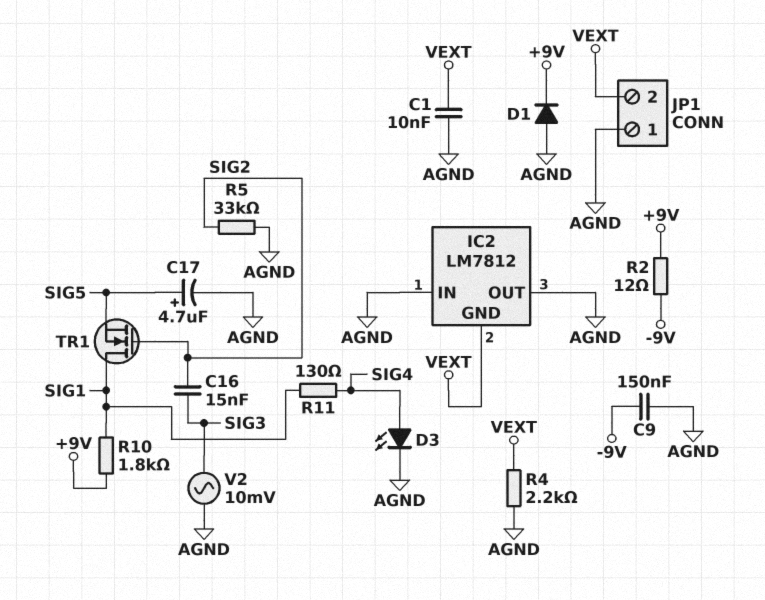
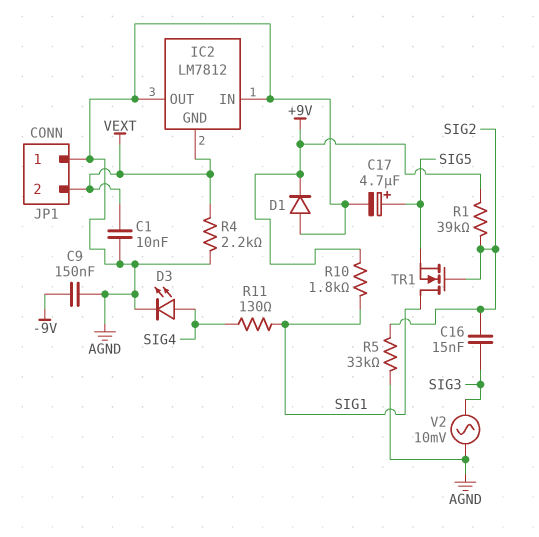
R1: none -> 39k (+9V, SIG2)
R2: 12 (+9V, -9V) -> none

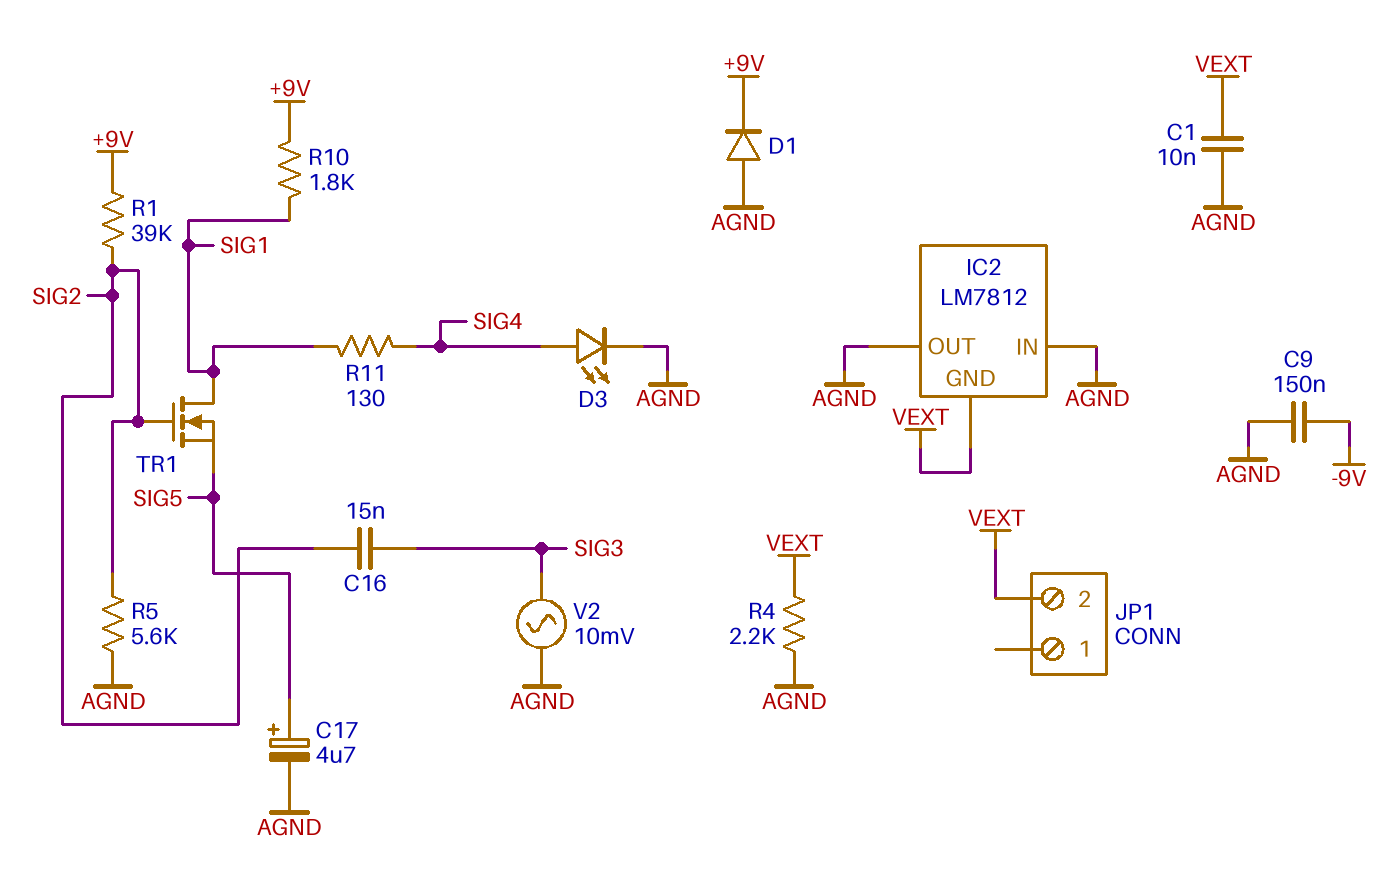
JP1 pin 1: AGND -> none
R5: 33k (AGND, SIG2) -> 5.6k (AGND, SIG2)

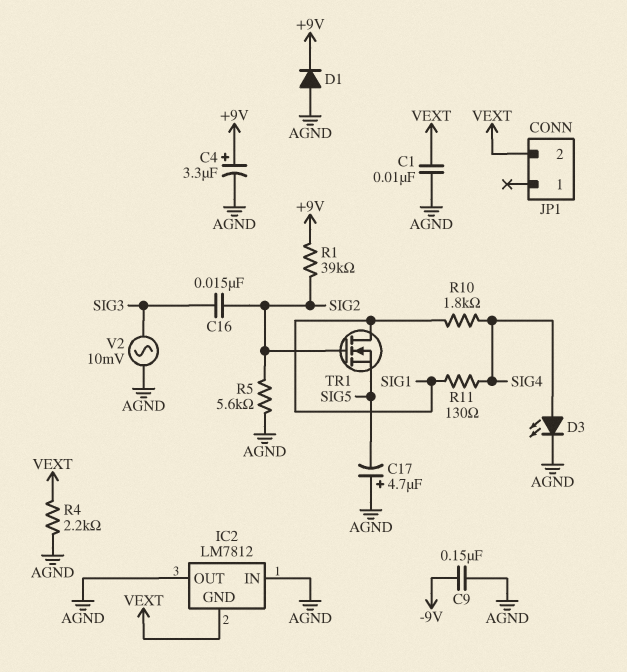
C4: none -> 3.3uF (plus +9V, minus AGND)
C17: 4.7uF (plus SIG5, minus AGND) -> 4.7uF (plus AGND, minus SIG5)
R10: 1.8k (+9V, SIG1) -> 1.8k (SIG1, SIG4)

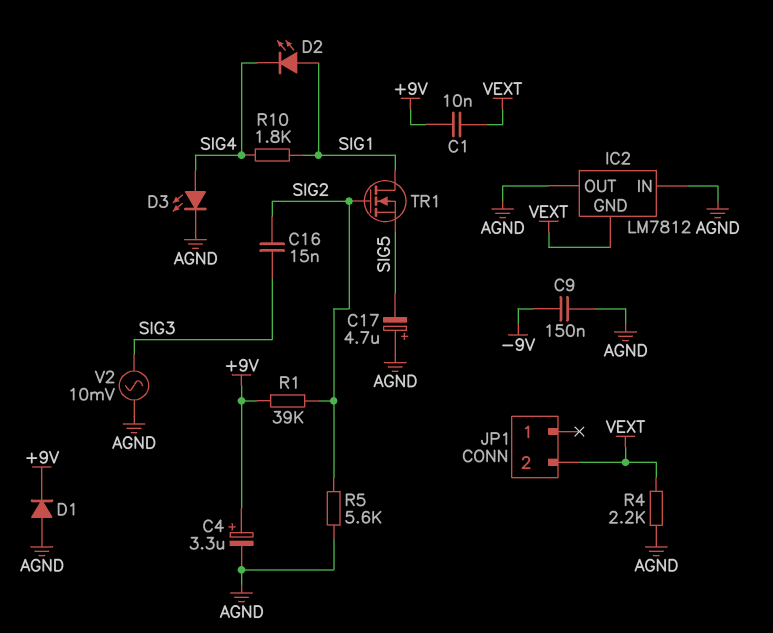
C1: 10nF (AGND, VEXT) -> 10nF (+9V, VEXT)
D2: none -> LED (A SIG1, K SIG4)
R11: 130 (SIG1, SIG4) -> none

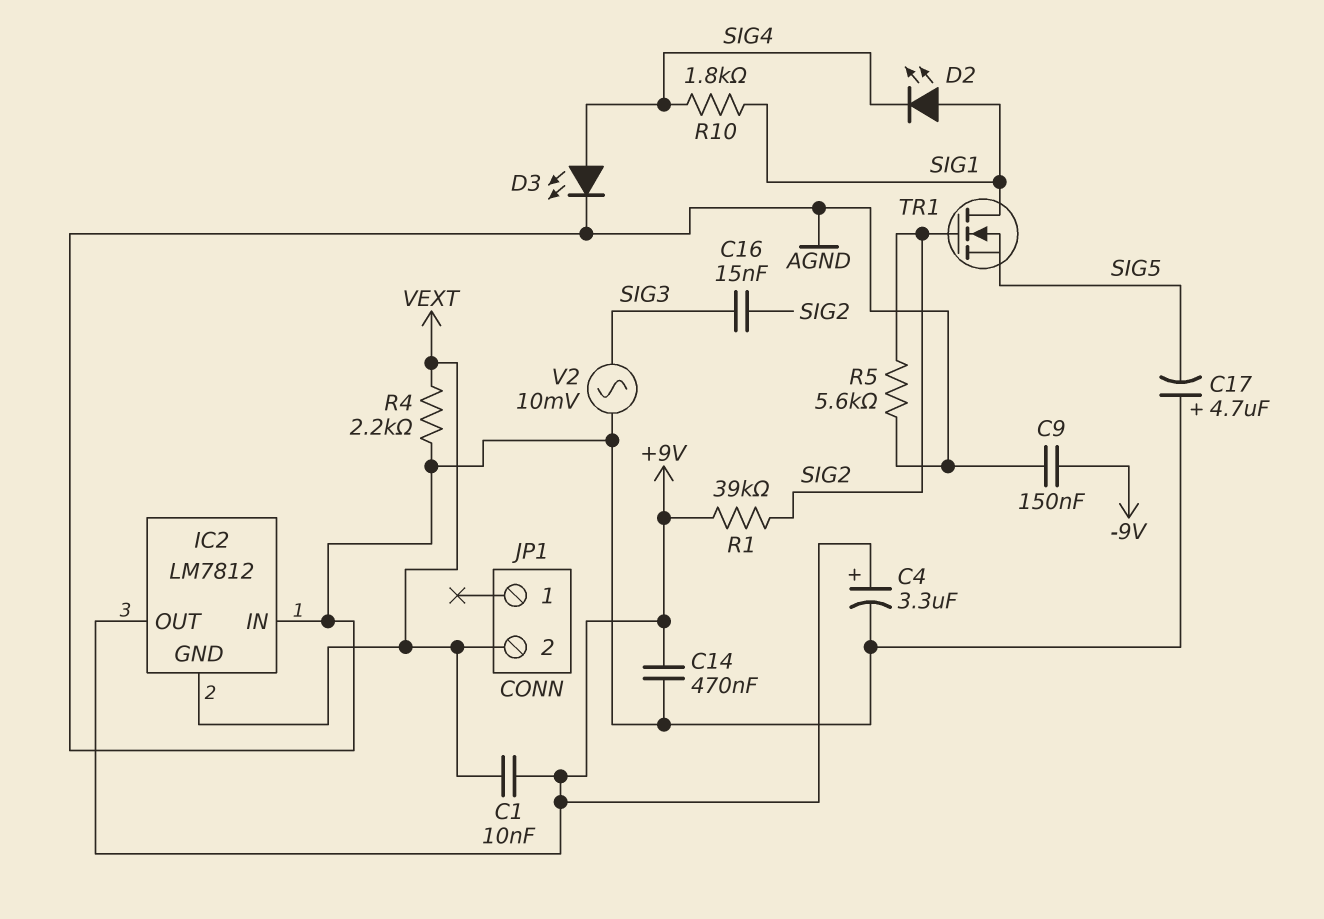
C14: none -> 470nF (+9V, AGND)
D1: diode (A AGND, K +9V) -> none
IC2 pin OUT: AGND -> +9V

